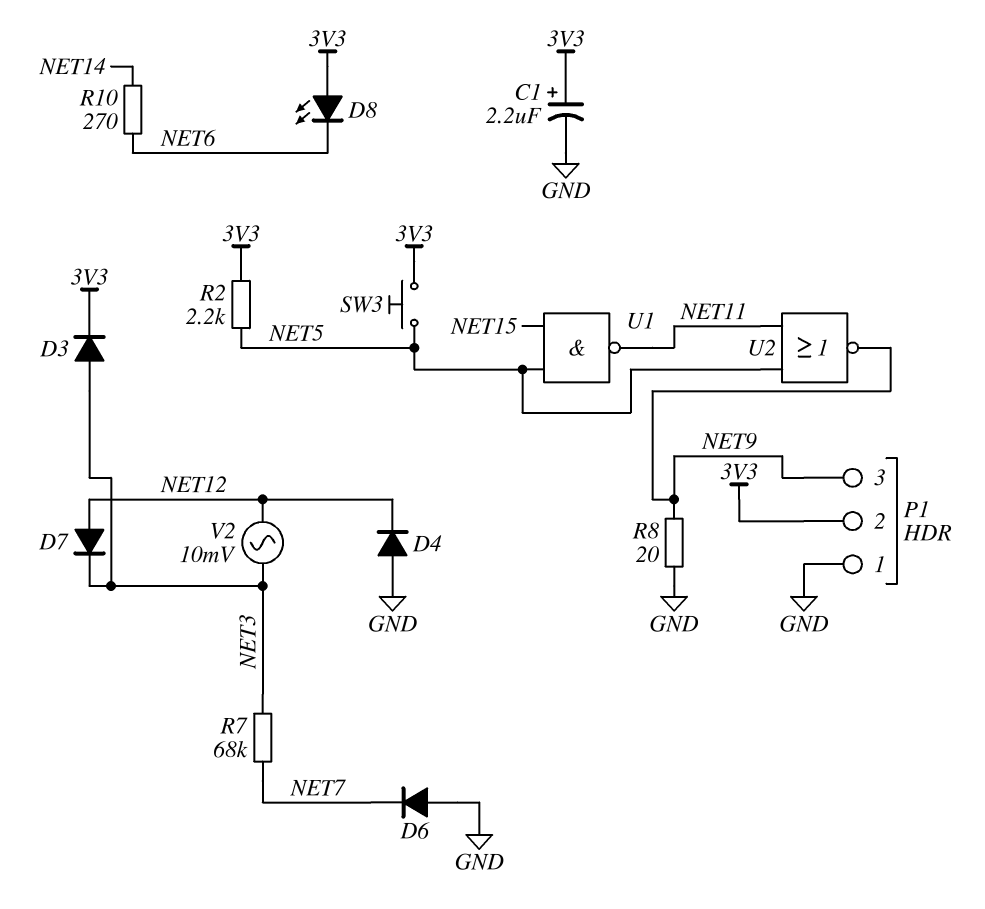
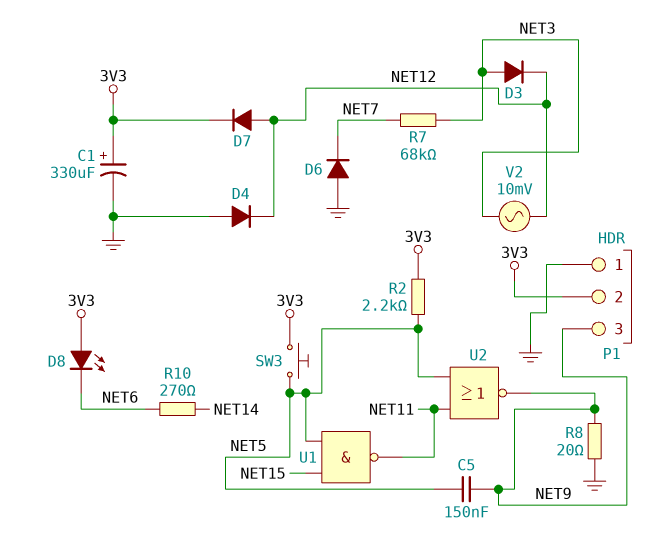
C1: 2.2uF (plus 3V3, minus GND) -> 330uF (plus 3V3, minus GND)
C5: none -> 150nF (NET5, NET9)
D3: diode (A NET3, K 3V3) -> diode (A NET3, K NET12)
D7: diode (A NET12, K NET3) -> diode (A NET12, K 3V3)

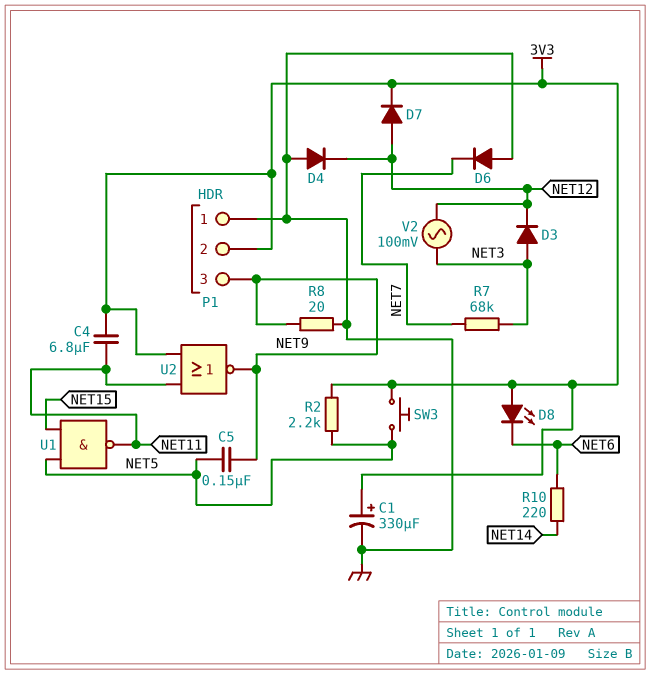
C4: none -> 6.8uF (3V3, NET11)
R10: 270 (NET6, NET14) -> 220 (NET6, NET14)
U2: NOR (in NET5, in NET11, out NET9) -> NOR (in 3V3, in NET11, out NET9)
V2: AC 10mV (NET3, NET12) -> AC 100mV (NET3, NET12)

